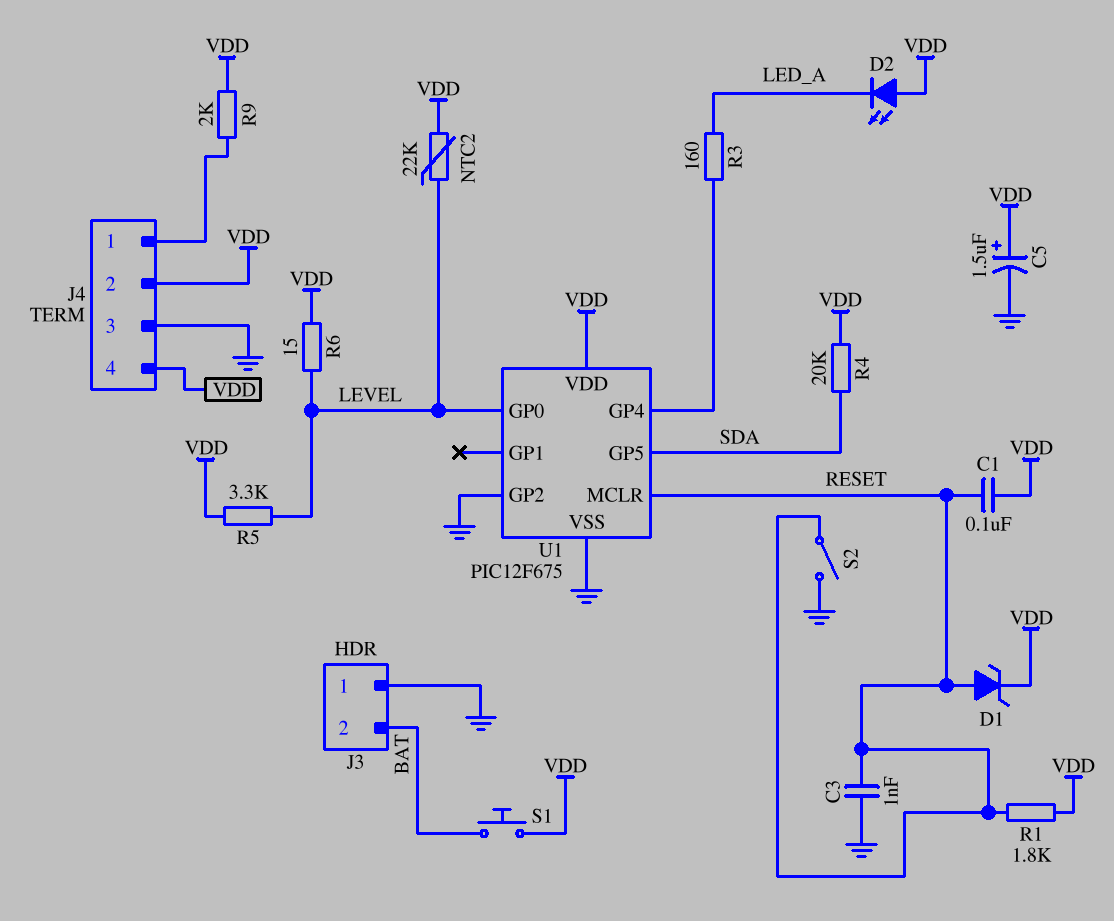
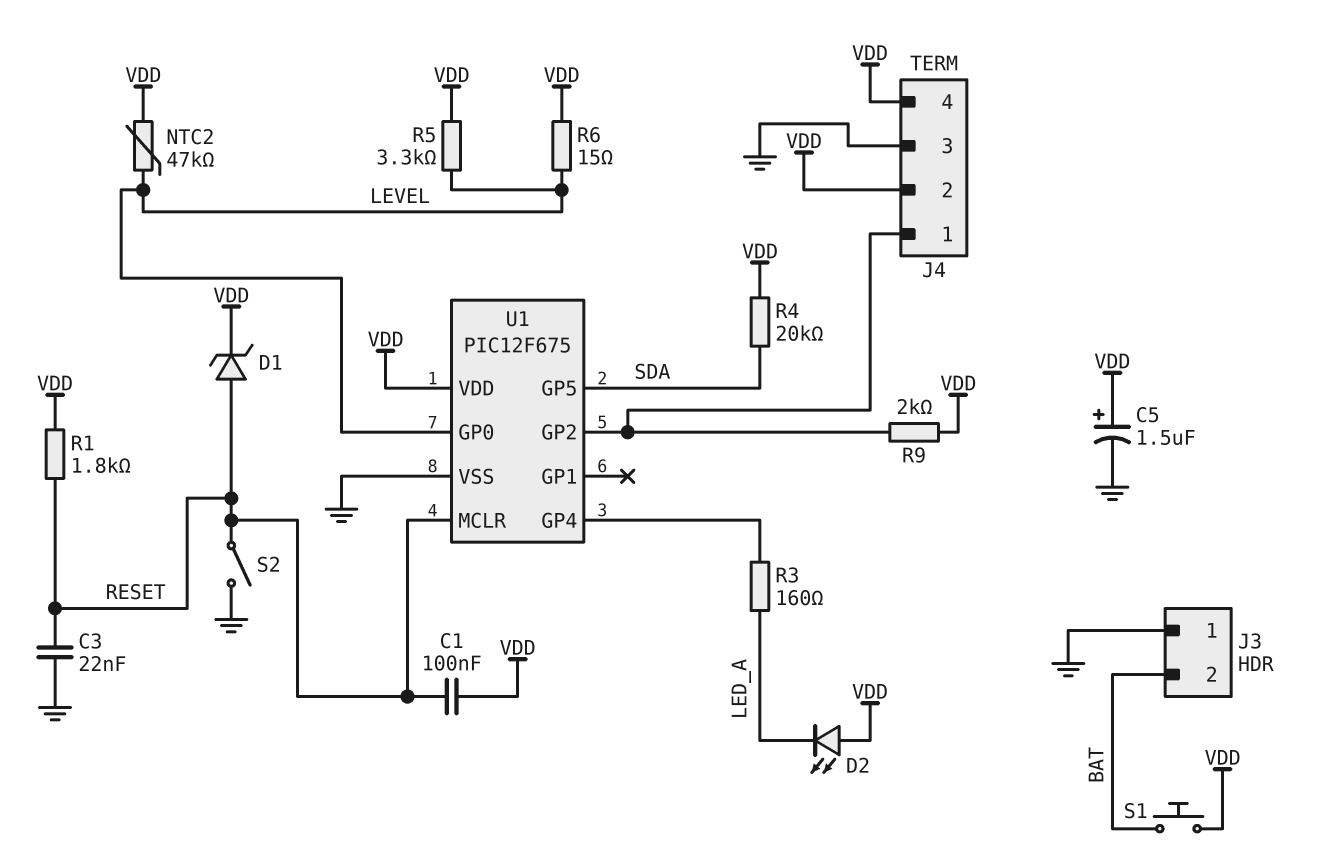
C3: 1nF (GND, RESET) -> 22nF (GND, RESET)
NTC2: 22k (LEVEL, VDD) -> 47k (LEVEL, VDD)
U1 pin GP2: GND -> J4/1

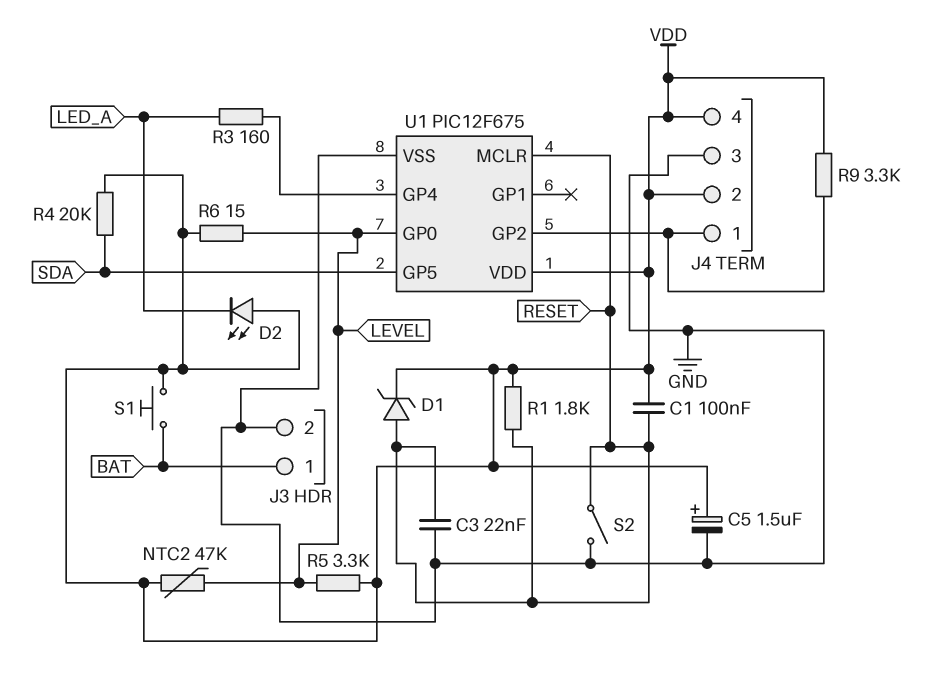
J3 pin 1: GND -> BAT
J3 pin 2: BAT -> GND
R9: 2k (J4/1, VDD) -> 3.3k (J4/1, VDD)

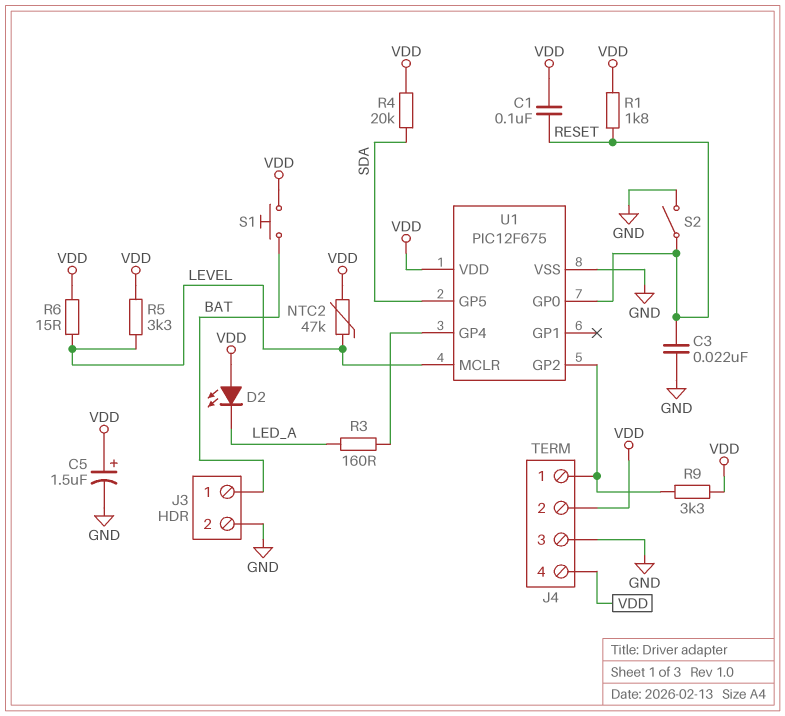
D1: zener (A RESET, K VDD) -> none
U1 pin GP0: LEVEL -> RESET
U1 pin MCLR: RESET -> LEVEL

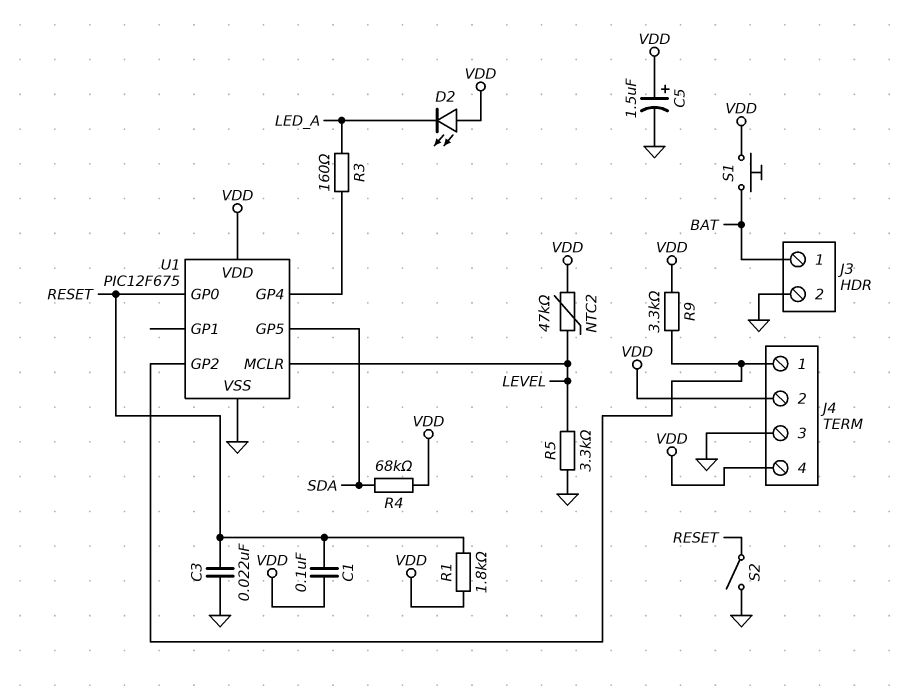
R4: 20k (SDA, VDD) -> 68k (SDA, VDD)
R5: 3.3k (LEVEL, VDD) -> 3.3k (GND, LEVEL)
R6: 15 (LEVEL, VDD) -> none

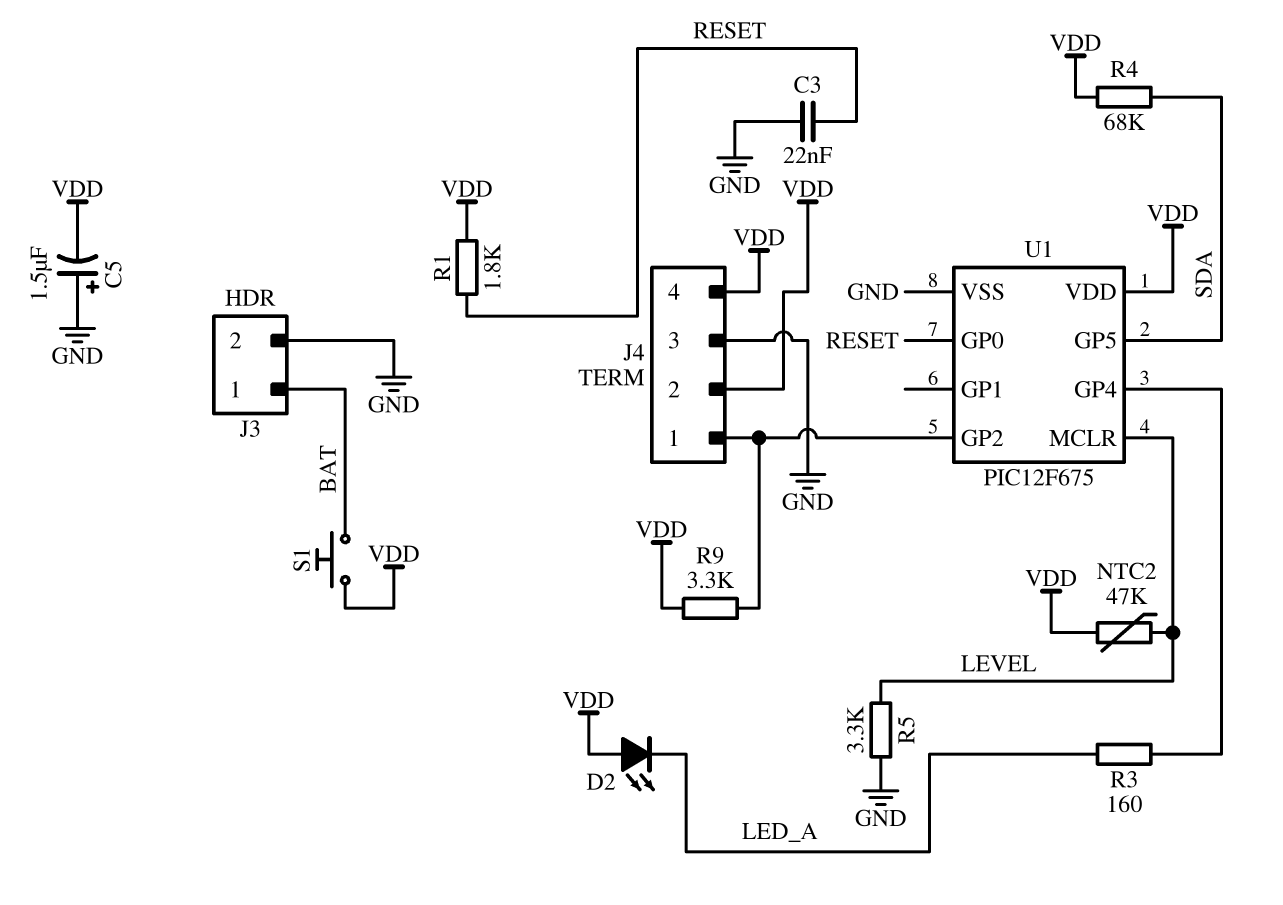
C1: 100nF (RESET, VDD) -> none
C5: 1.5uF (plus VDD, minus GND) -> 1.5uF (plus GND, minus VDD)
S2: switch (GND, RESET) -> none

